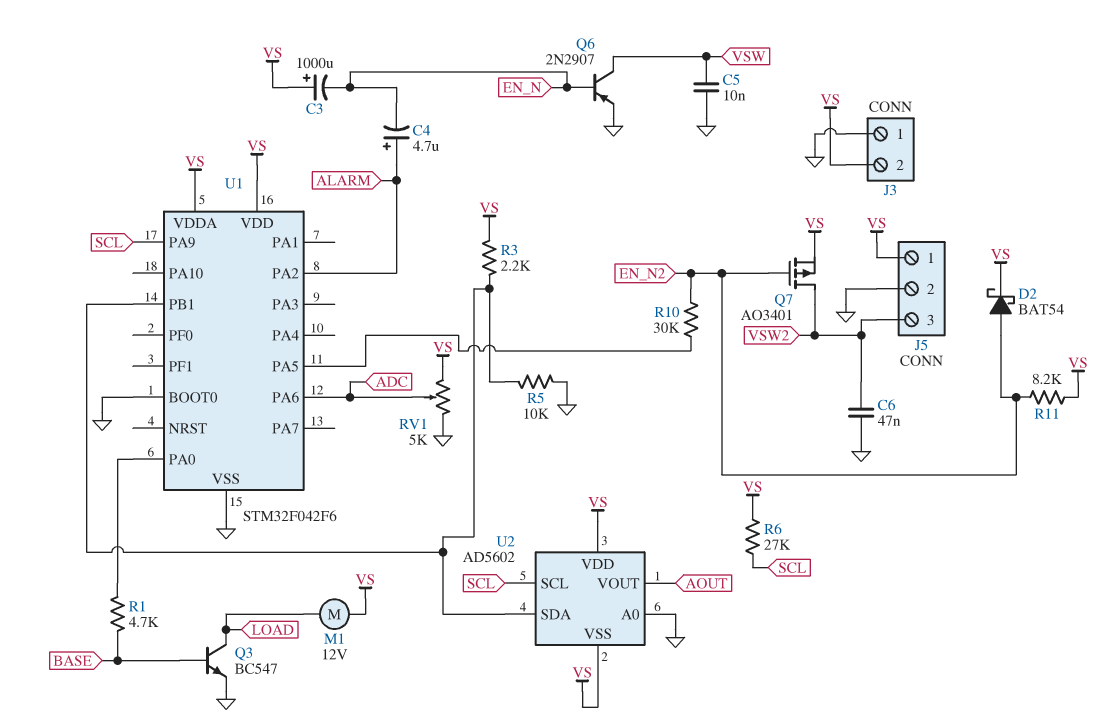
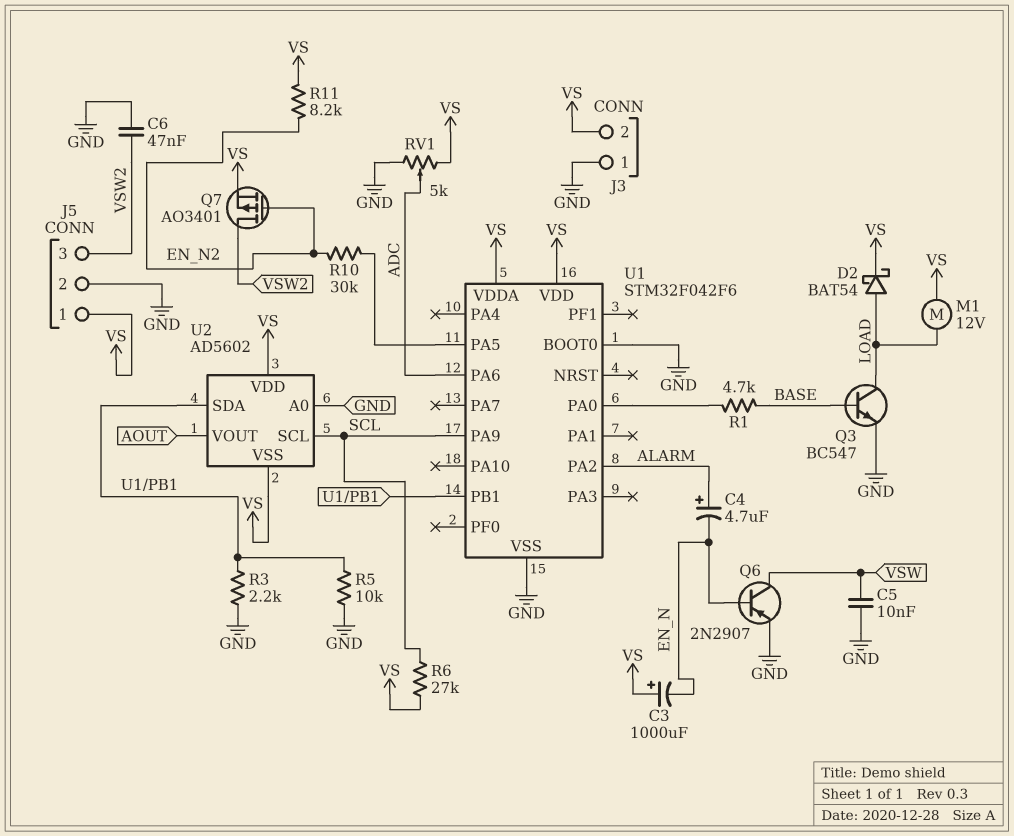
D2: schottky BAT54 (A EN_N2, K VS) -> schottky BAT54 (A LOAD, K VS)
R3: 2.2k (U1/PB1, VS) -> 2.2k (GND, U1/PB1)

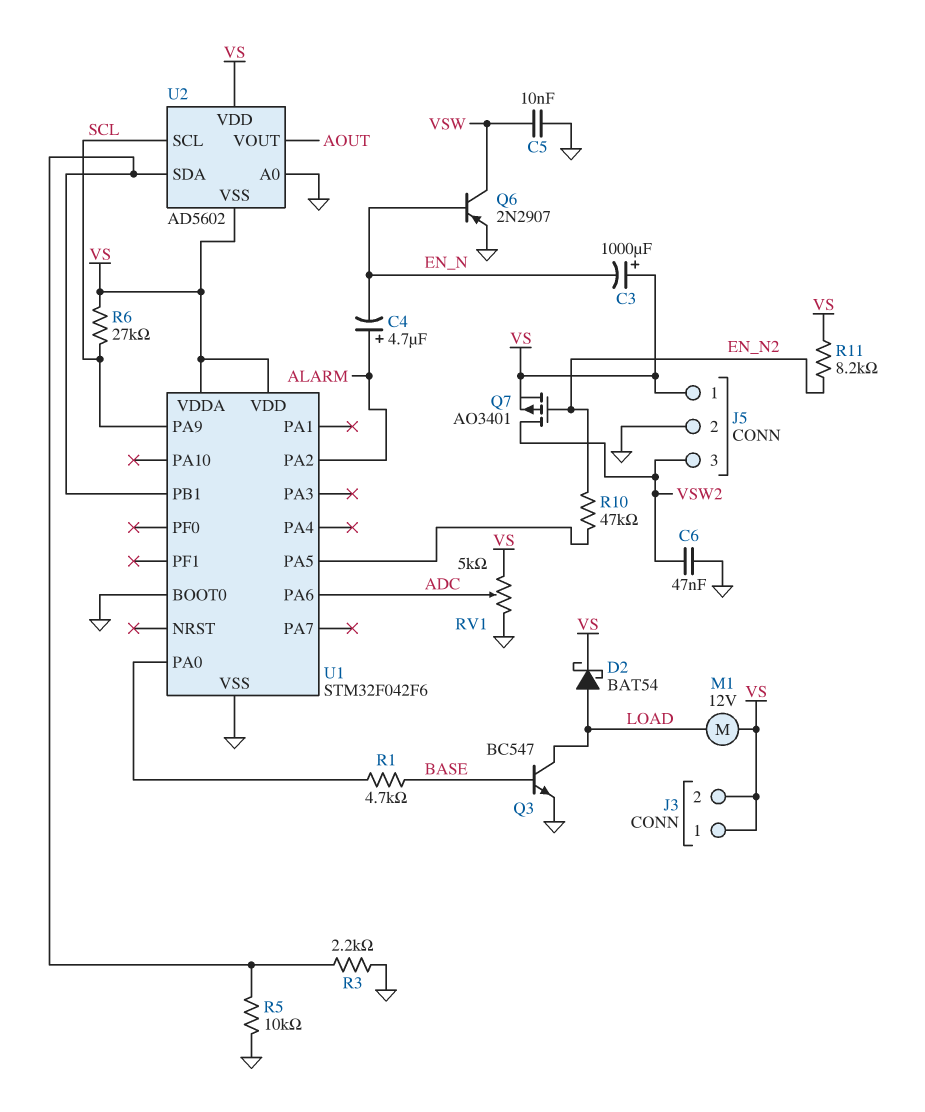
J3 pin 1: GND -> VS
R10: 30k (EN_N2, U1/PA5) -> 47k (EN_N2, U1/PA5)

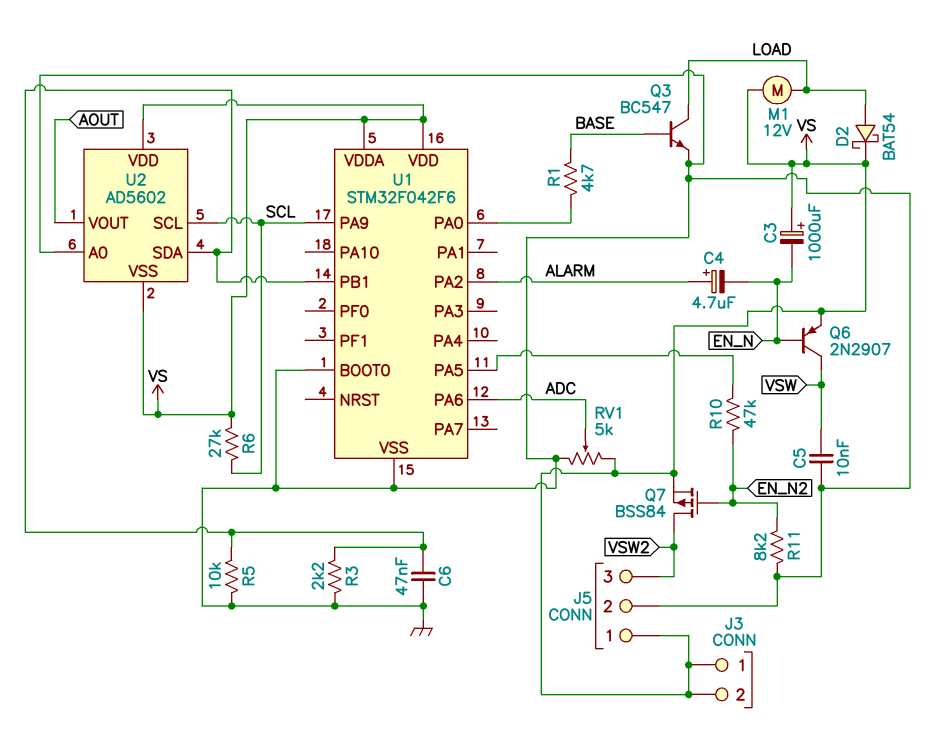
C6: 47nF (GND, VSW2) -> 47nF (GND, U1/PB1)
Q6: PNP 2N2907 (B EN_N, C VSW, E GND) -> PNP 2N2907 (B EN_N, C VSW, E VS)
Q7: PMOS AO3401 (G EN_N2, D VSW2, S VS) -> PMOS BSS84 (G EN_N2, D VSW2, S VS)
R11: 8.2k (EN_N2, VS) -> 8.2k (EN_N2, GND)

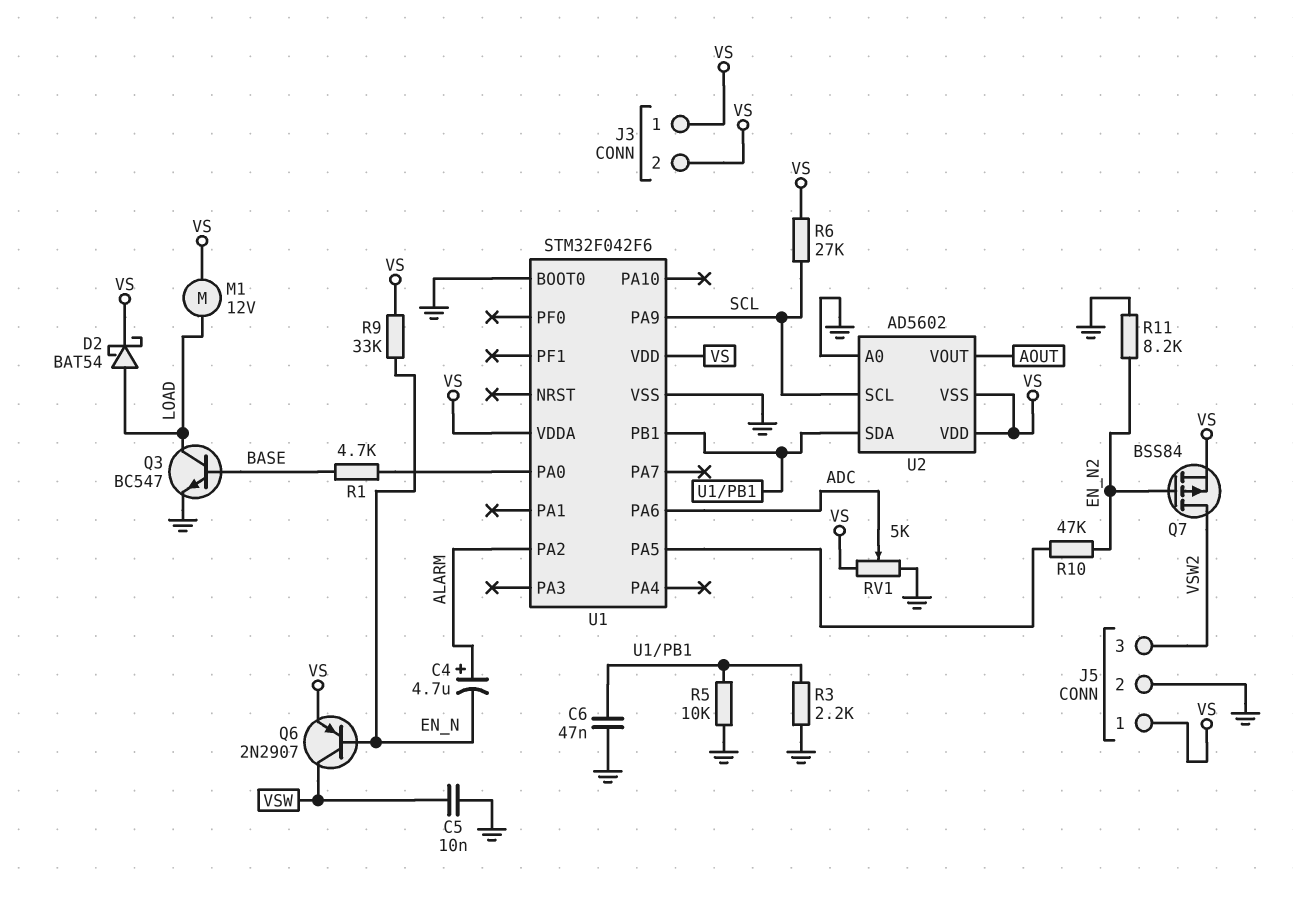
C3: 1000uF (plus VS, minus EN_N) -> none
R9: none -> 33k (EN_N, VS)

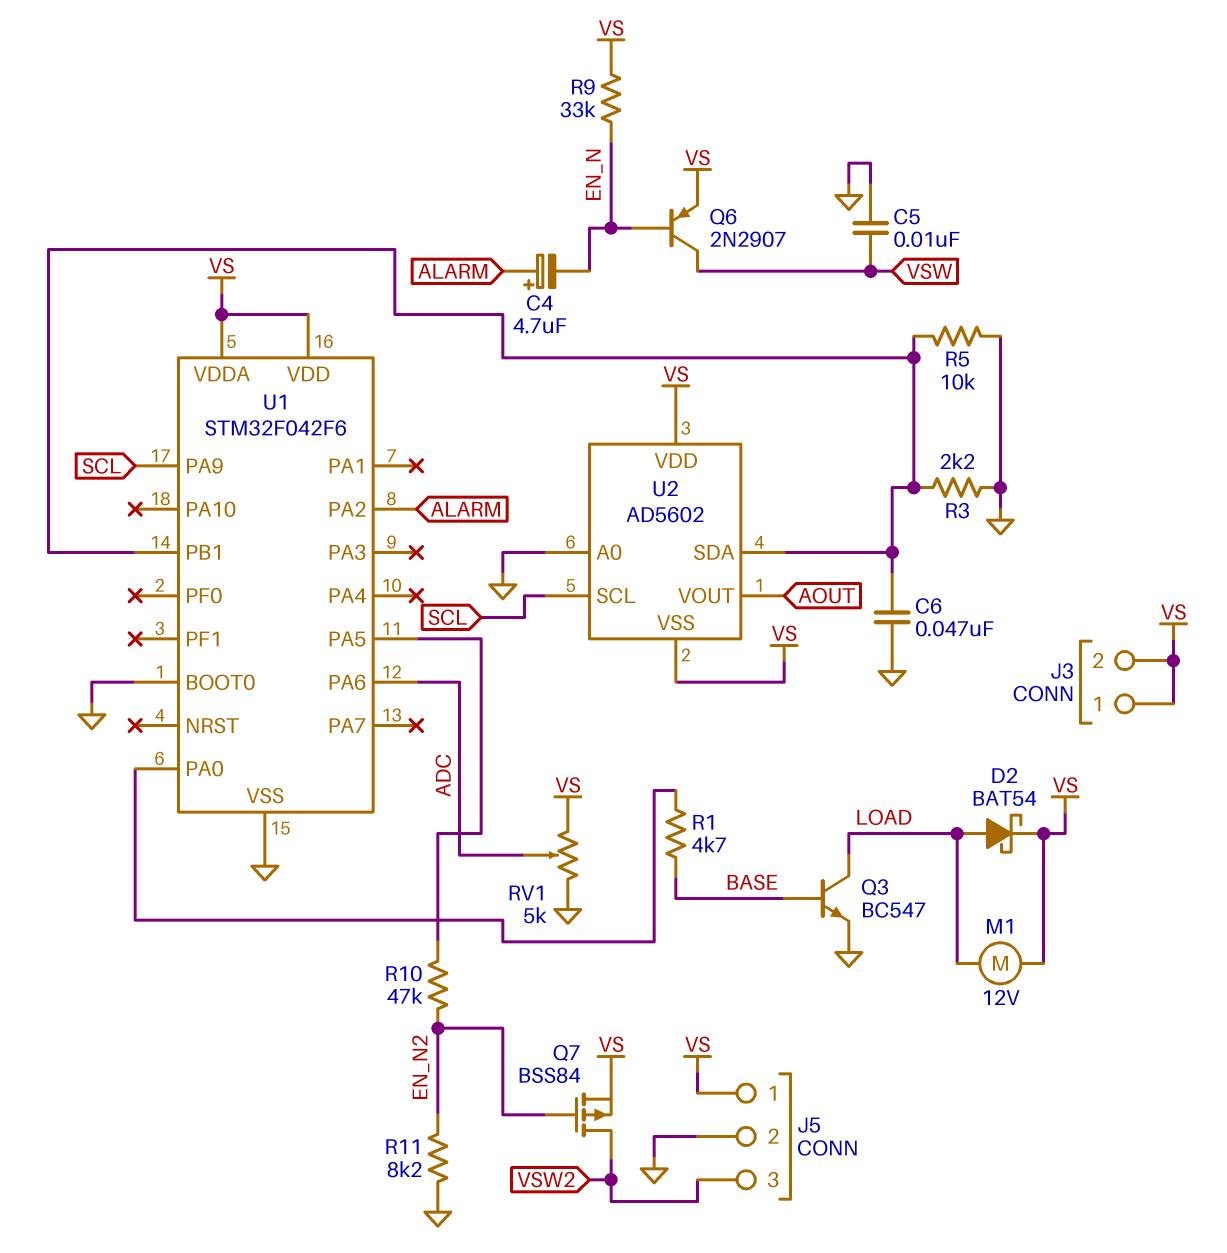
R6: 27k (SCL, VS) -> none

